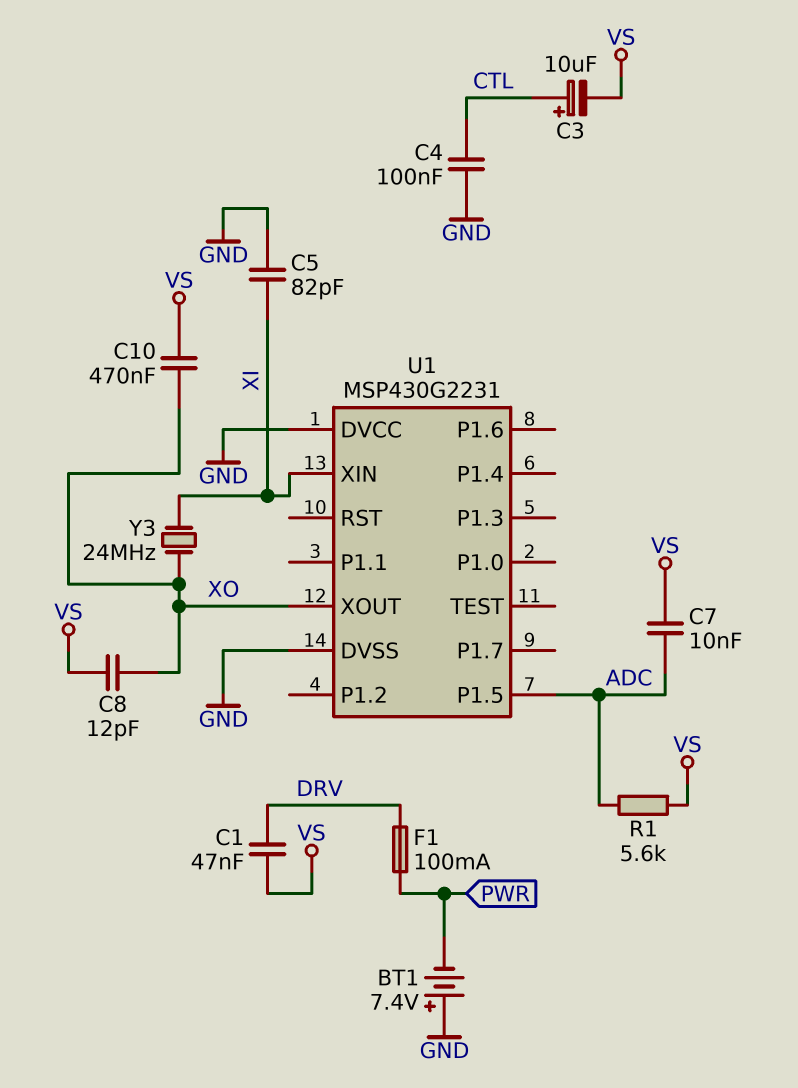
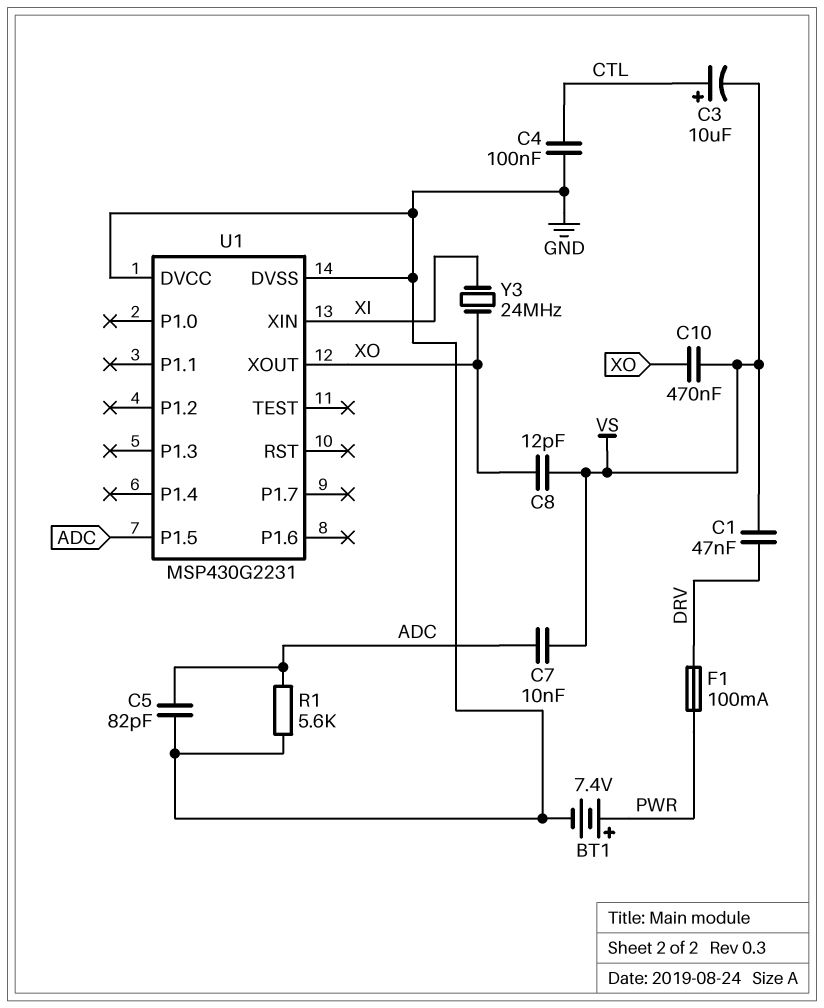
BT1: 7.4V (plus GND, minus PWR) -> 7.4V (plus PWR, minus GND)
C5: 82pF (GND, XI) -> 82pF (ADC, GND)
R1: 5.6k (ADC, VS) -> 5.6k (ADC, GND)

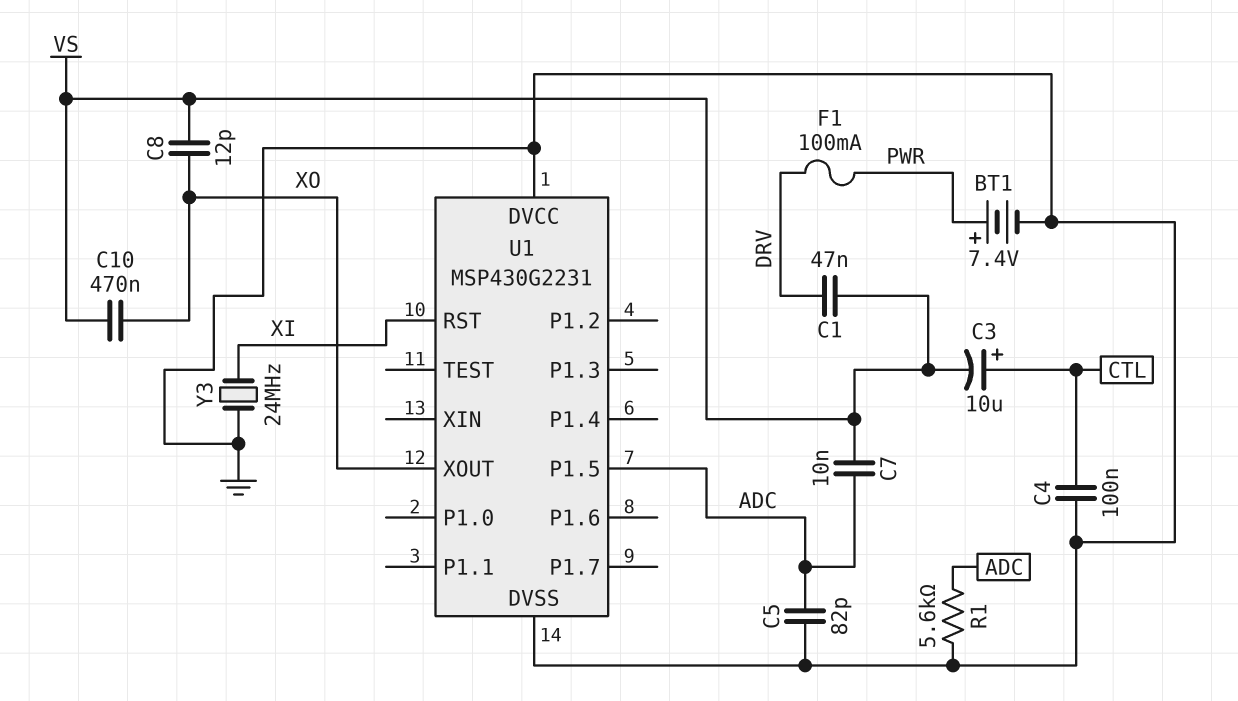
U1 pin RST: none -> XI
U1 pin XIN: XI -> none
Y3: 24MHz (XI, XO) -> 24MHz (GND, XI)

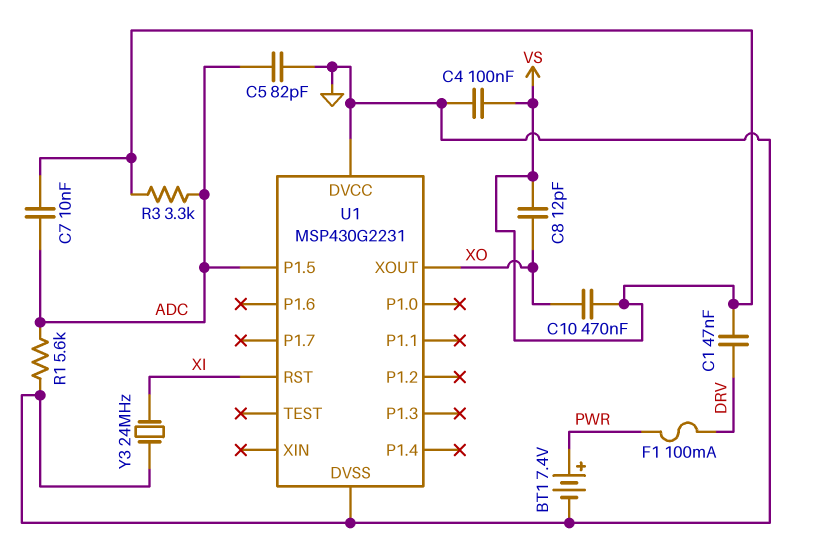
C3: 10uF (plus CTL, minus VS) -> none
C4: 100nF (CTL, GND) -> 100nF (GND, VS)
R3: none -> 3.3k (ADC, VS)

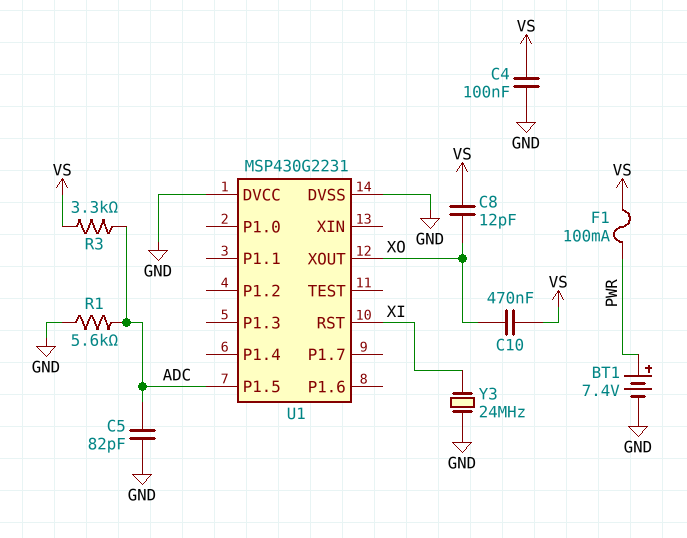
C1: 47nF (DRV, VS) -> none
C7: 10nF (ADC, VS) -> none
F1: 100mA (DRV, PWR) -> 100mA (PWR, VS)

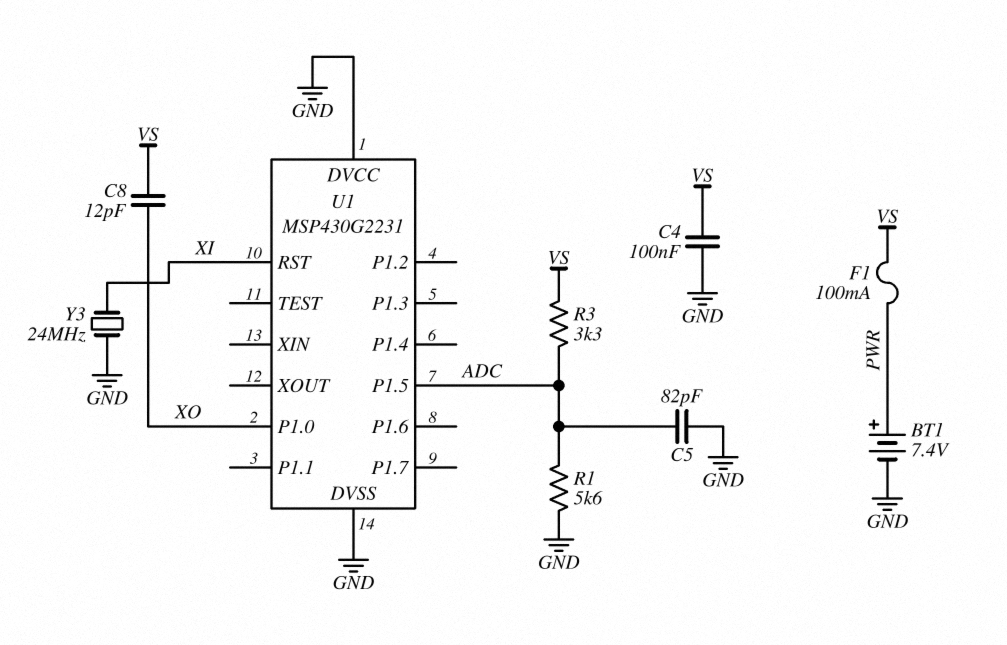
C10: 470nF (VS, XO) -> none
U1 pin P1.0: none -> XO
U1 pin XOUT: XO -> none

